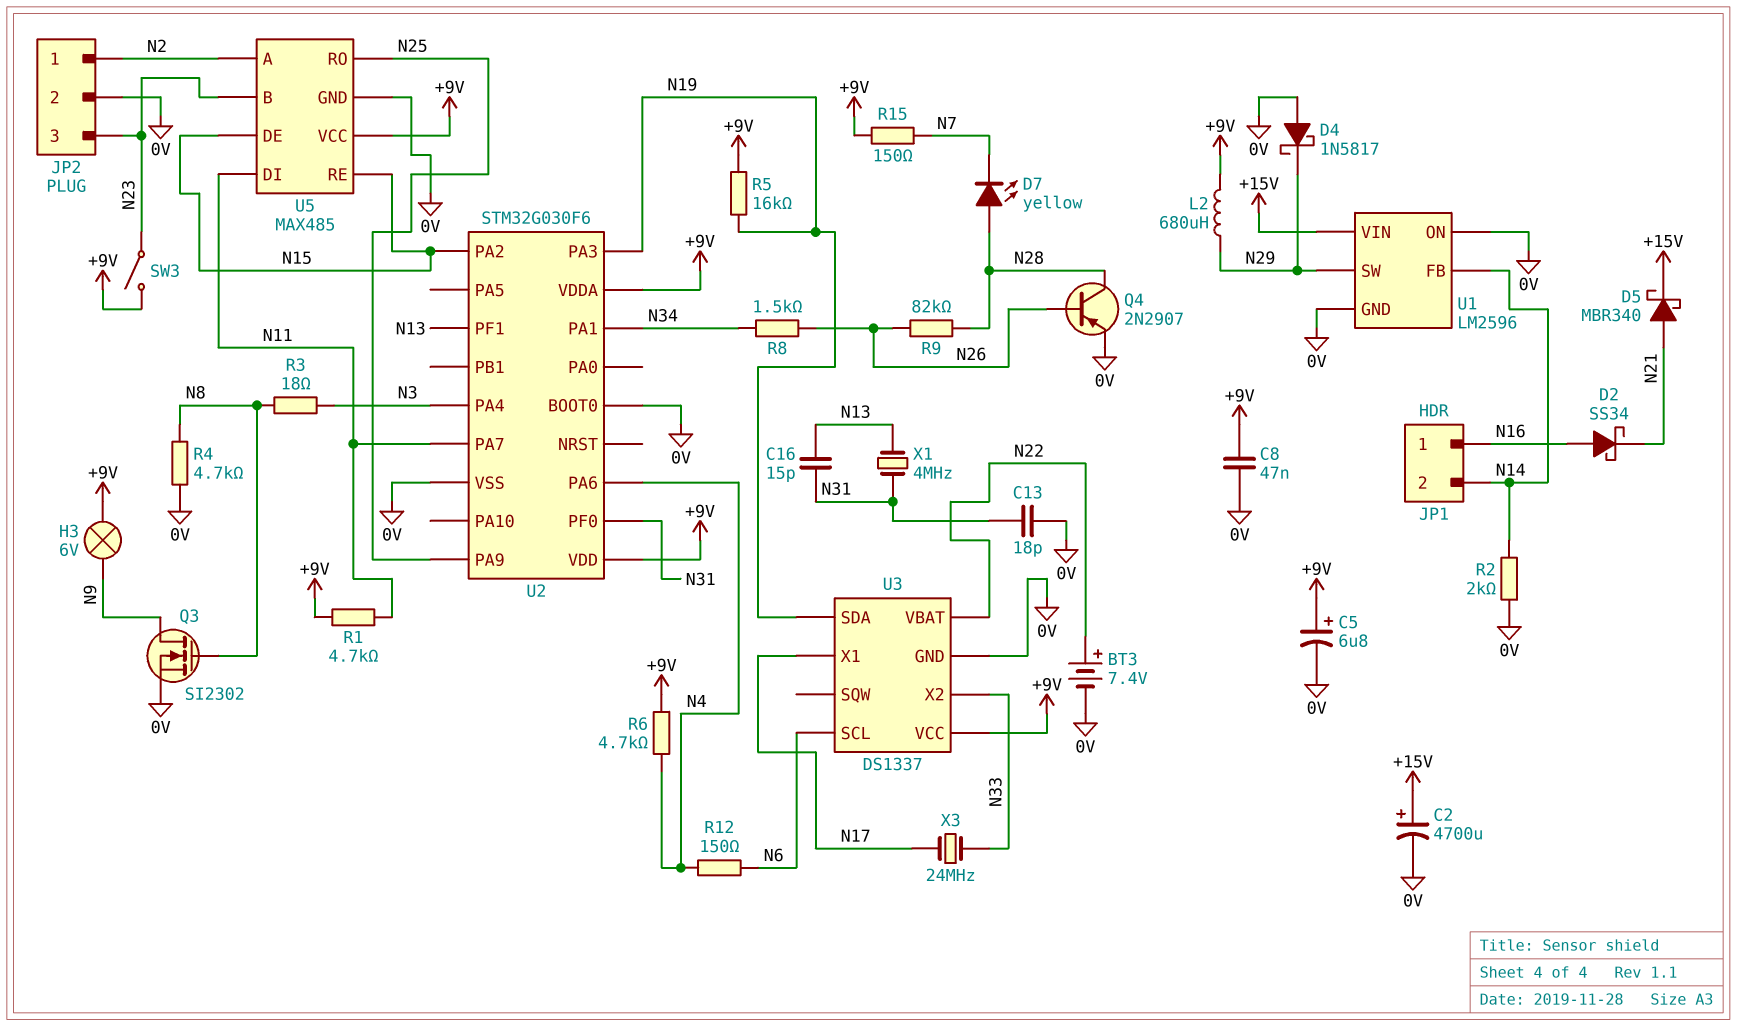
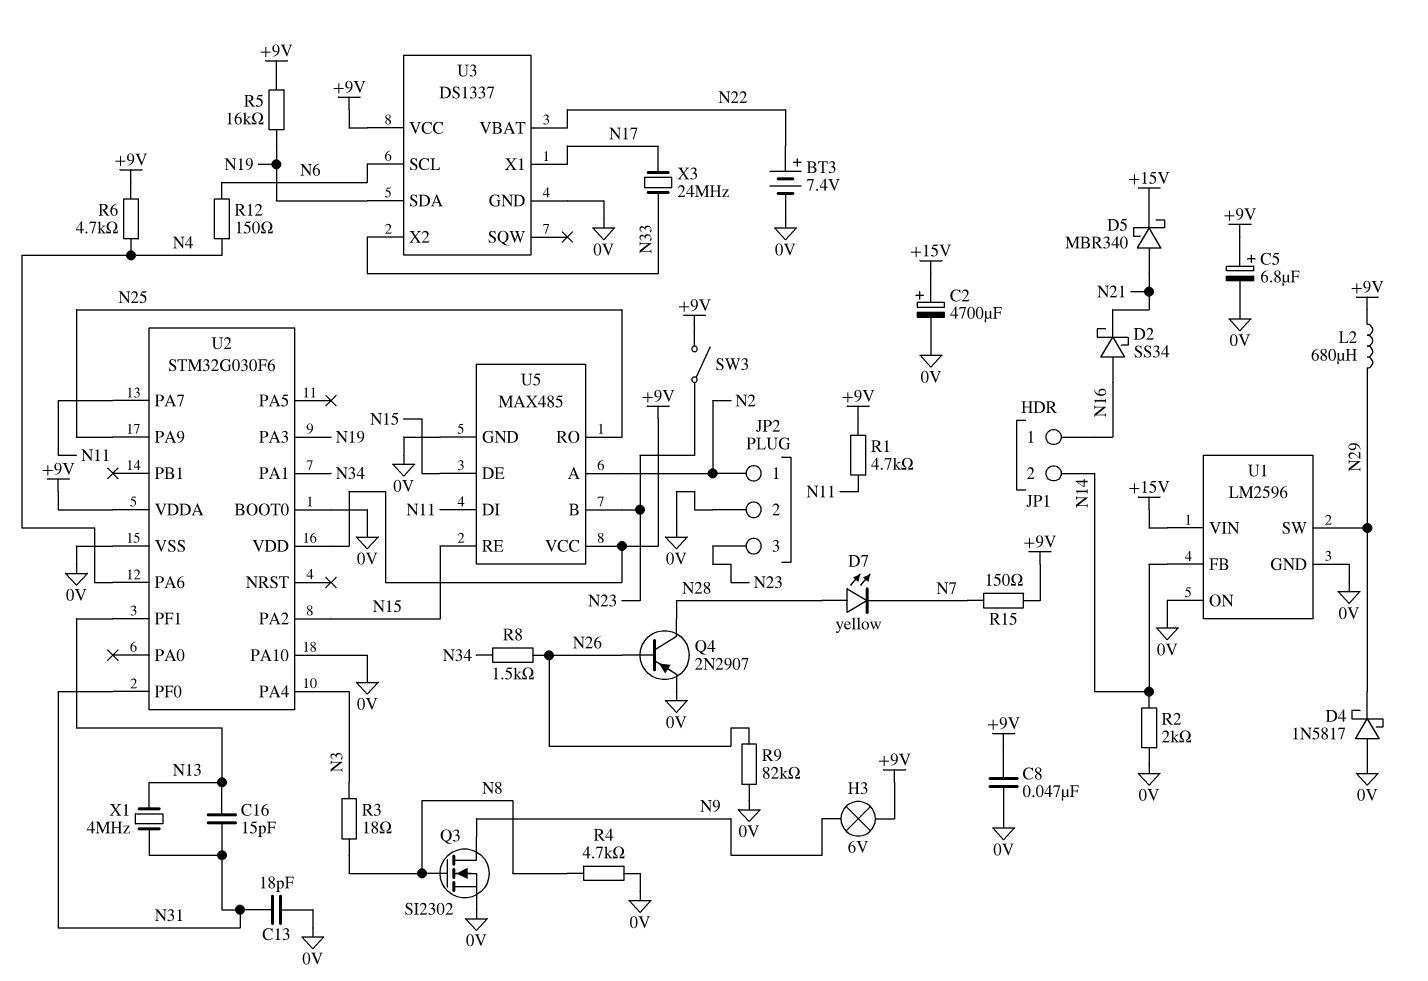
R9: 82k (N26, N28) -> 82k (0V, N26)
U2 pin PA10: none -> 0V

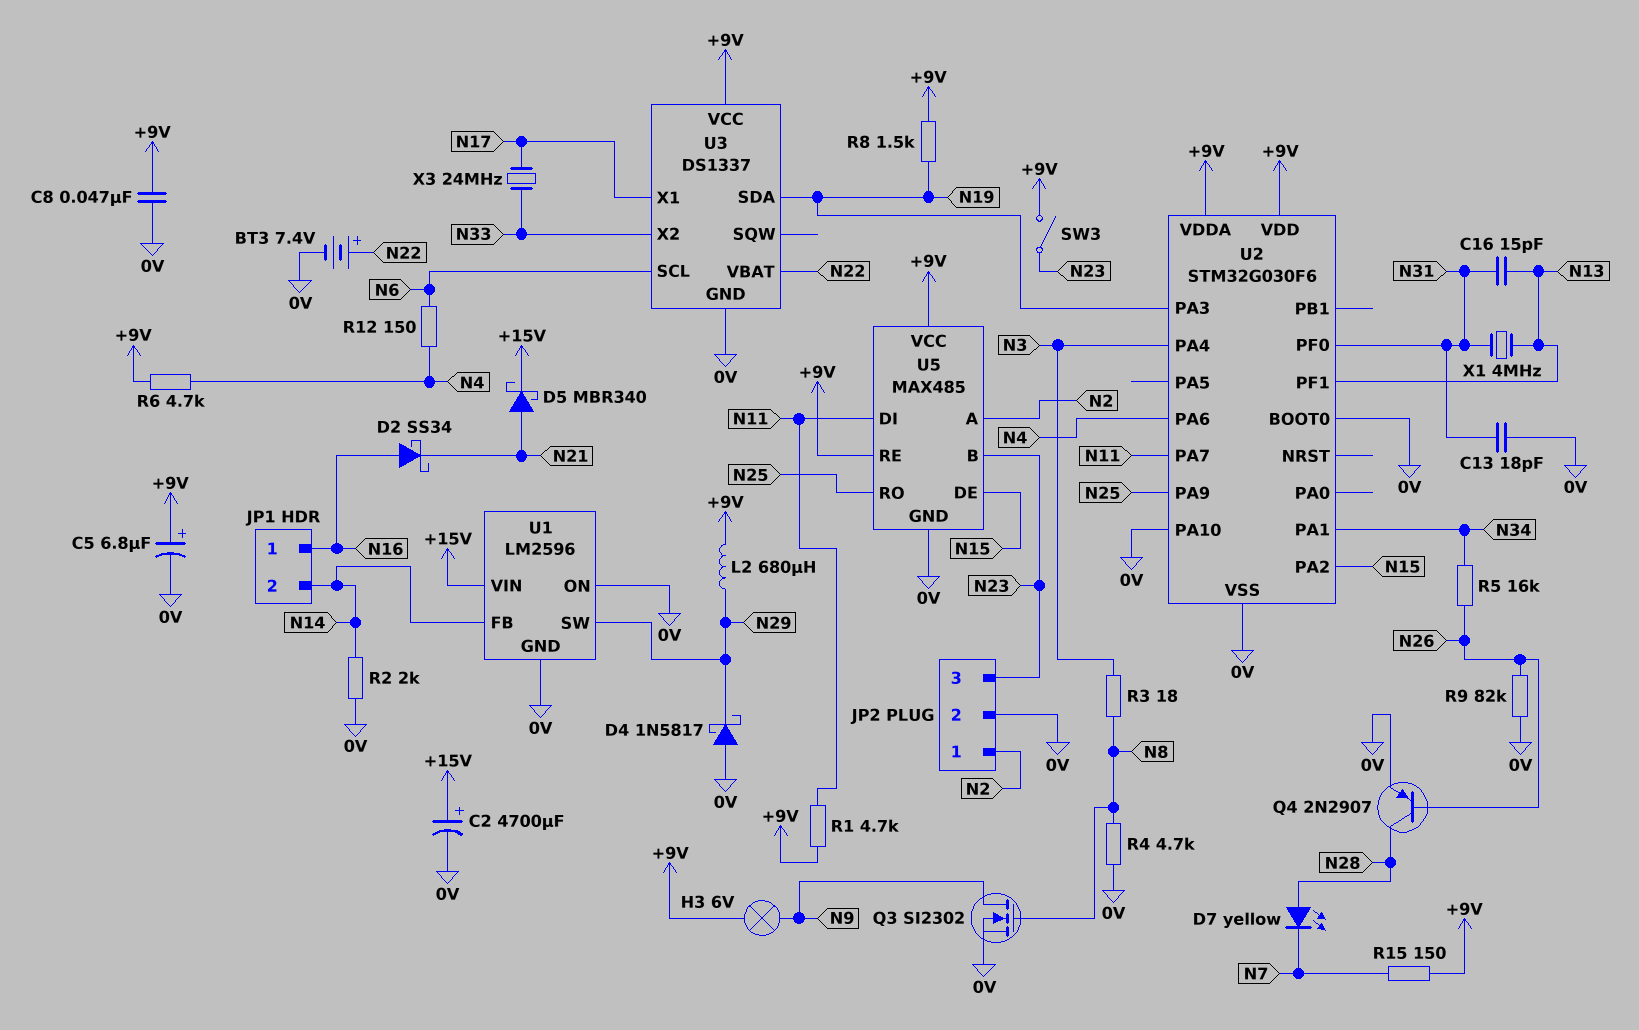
R5: 16k (+9V, N19) -> 16k (N26, N34)
R8: 1.5k (N26, N34) -> 1.5k (+9V, N19)
U5 pin RE: N15 -> +9V

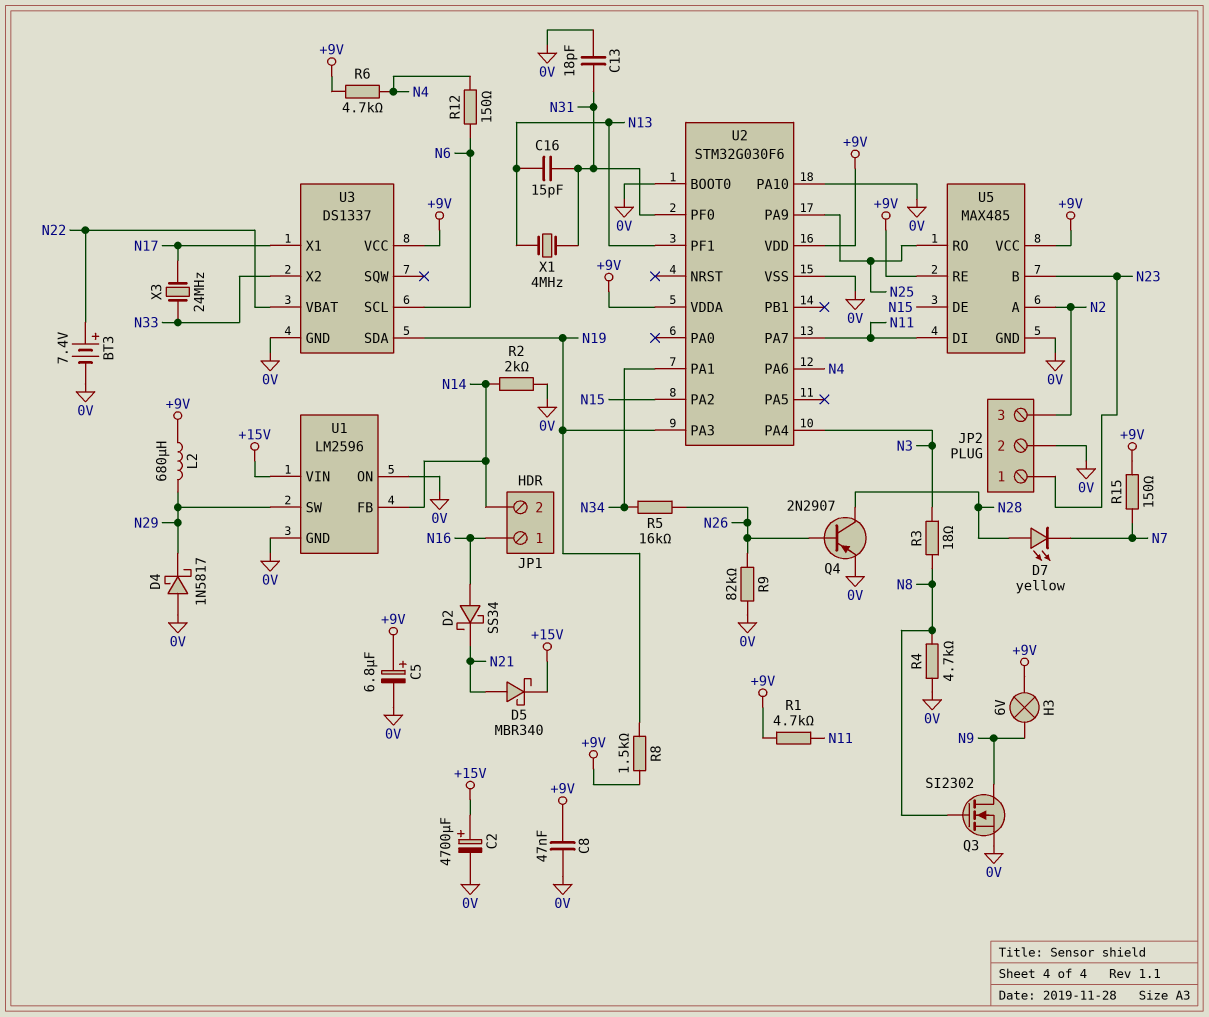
JP2 pin 1: N2 -> N23
JP2 pin 3: N23 -> N2
SW3: switch (+9V, N23) -> none

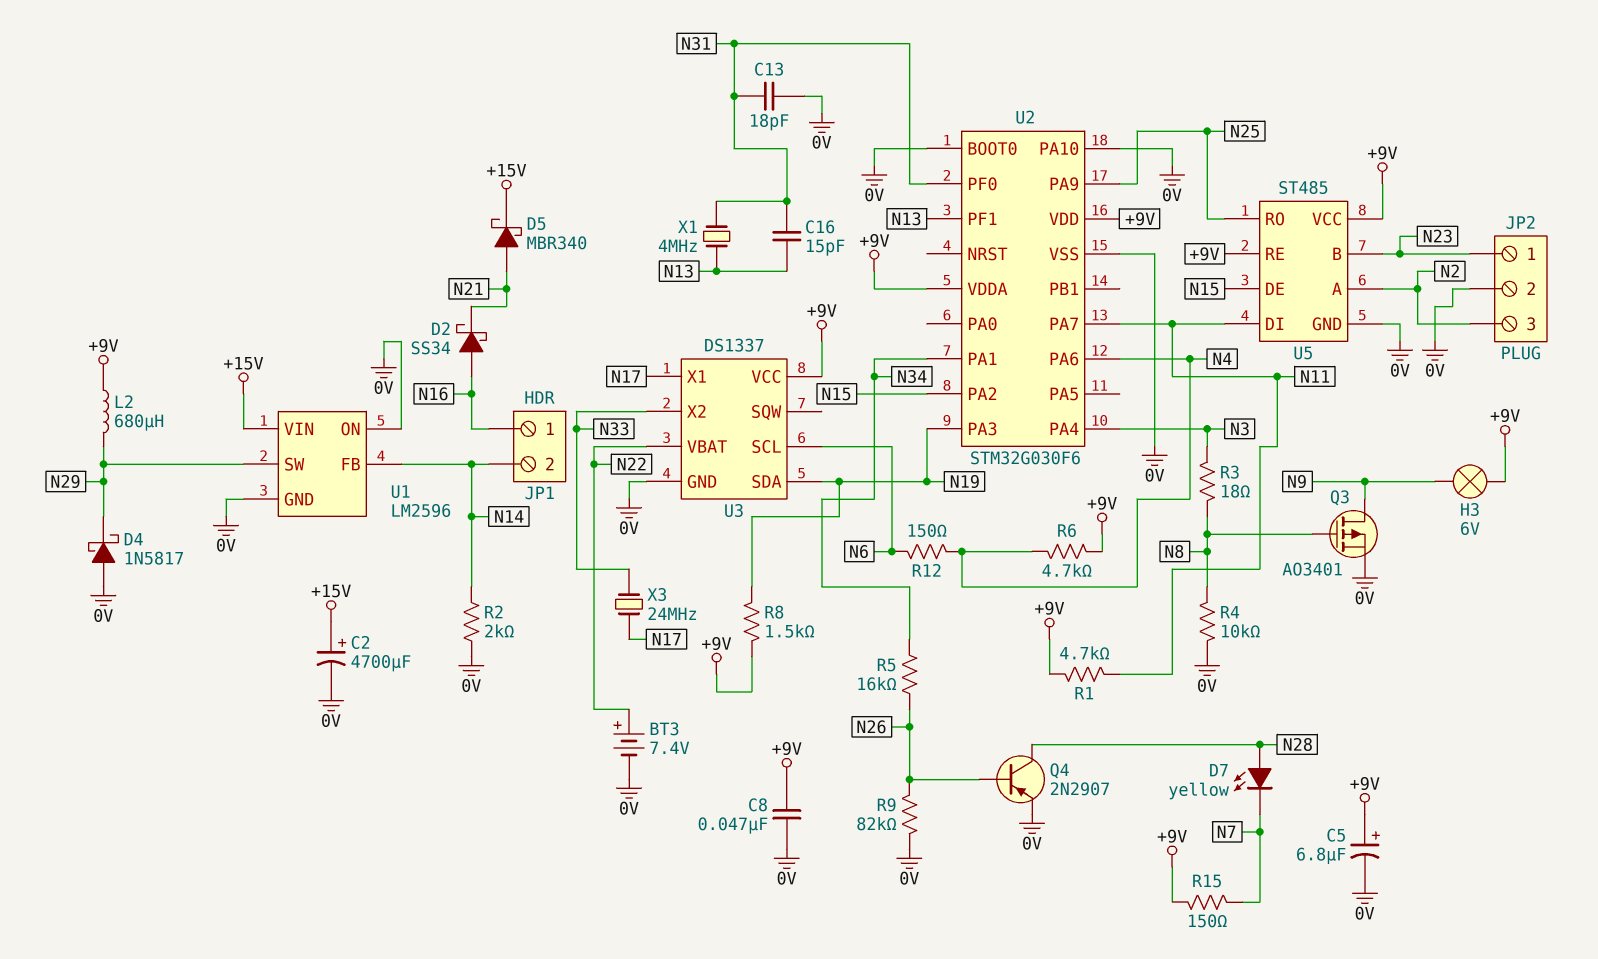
Q3: NMOS SI2302 (G N8, D N9, S 0V) -> PMOS AO3401 (G N8, D N9, S 0V)
R4: 4.7k (0V, N8) -> 10k (0V, N8)
U5: MAX485 -> ST485

